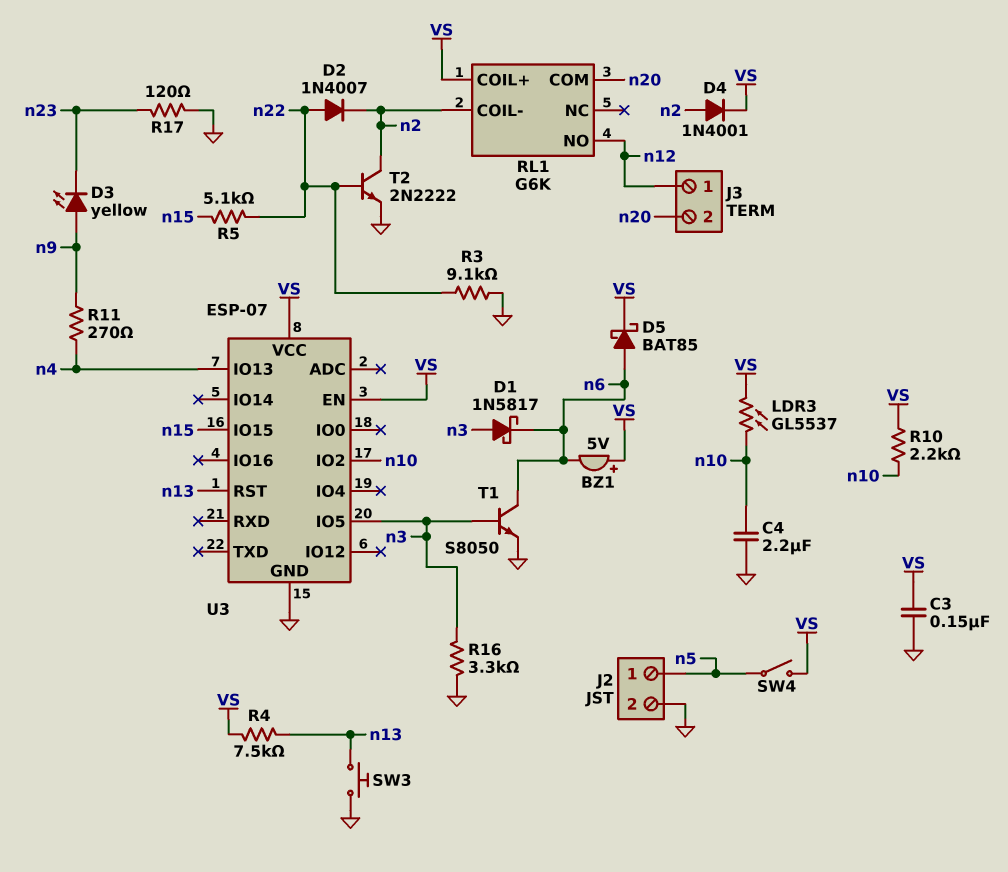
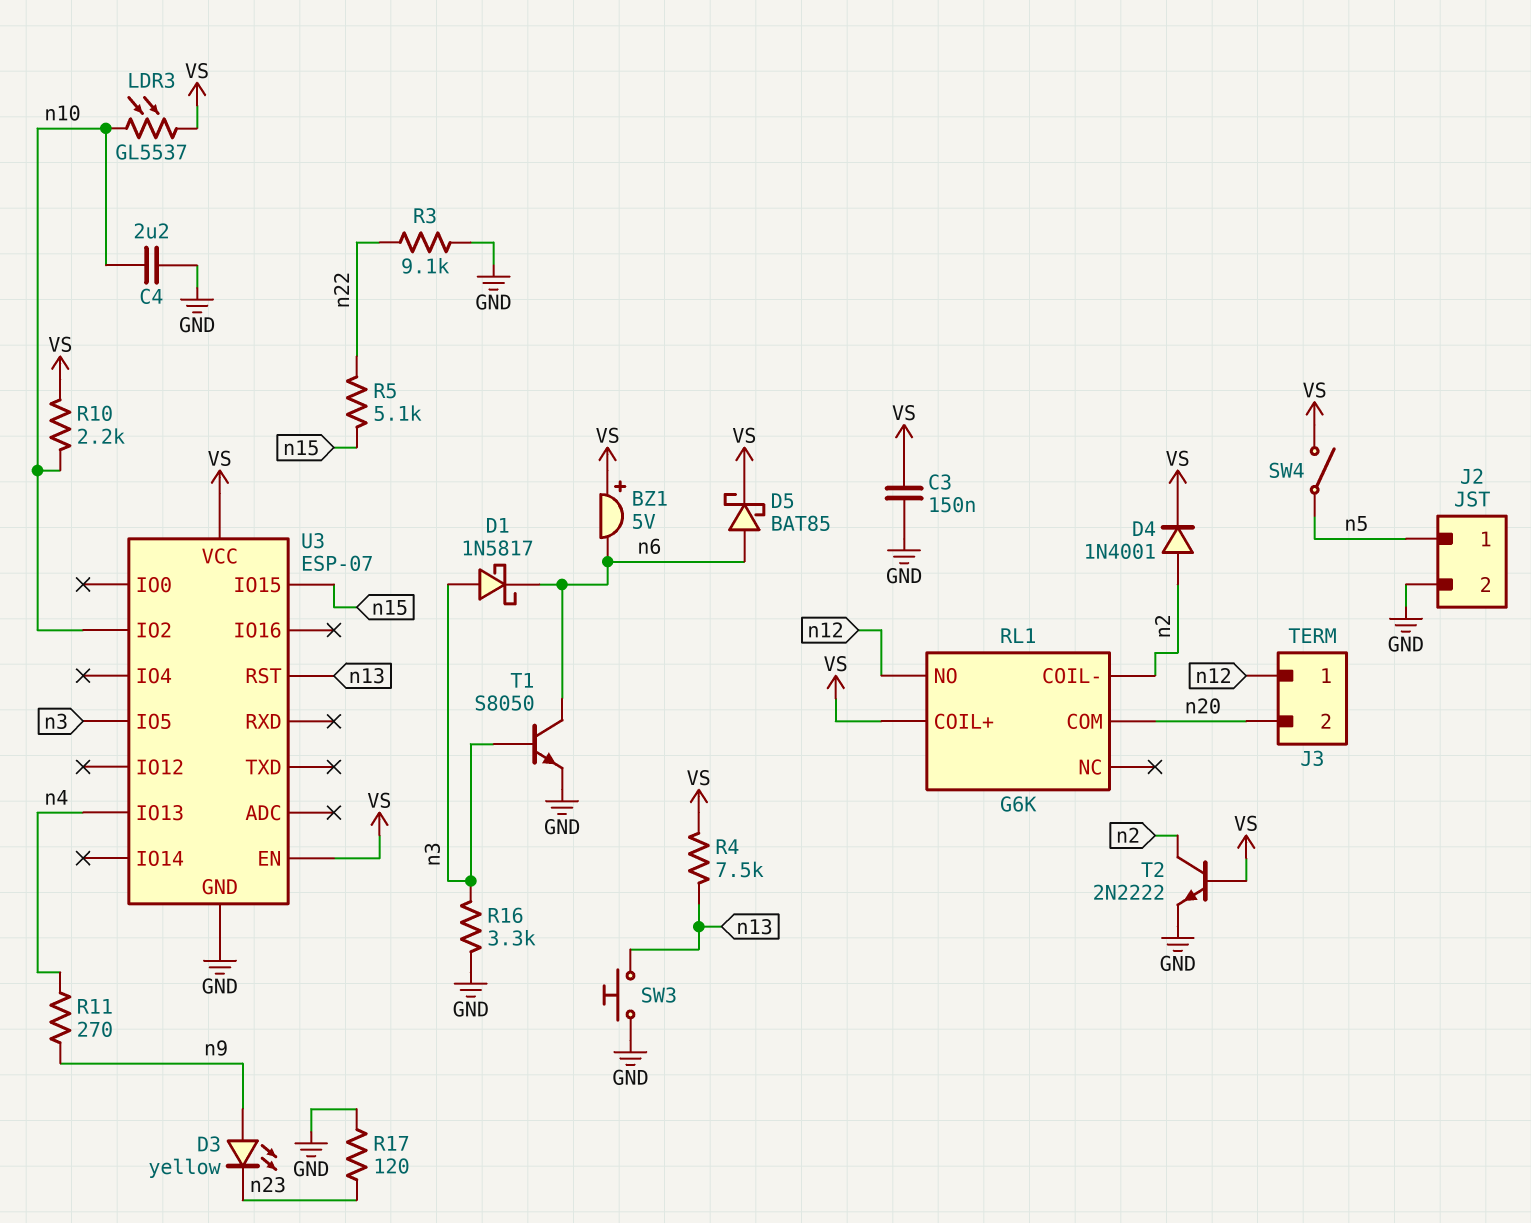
D2: diode 1N4007 (A n22, K n2) -> none
T2: NPN 2N2222 (B n22, C n2, E GND) -> NPN 2N2222 (B VS, C n2, E GND)

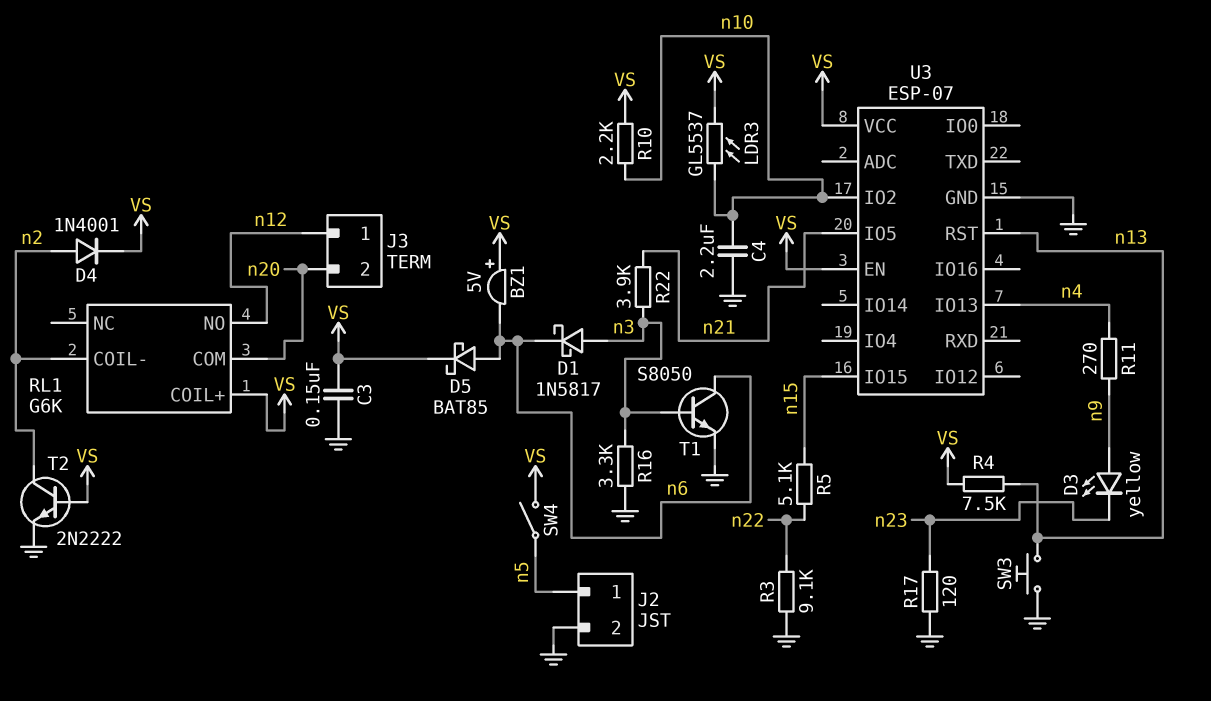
R22: none -> 3.9k (n3, n21)
U3 pin IO5: n3 -> n21

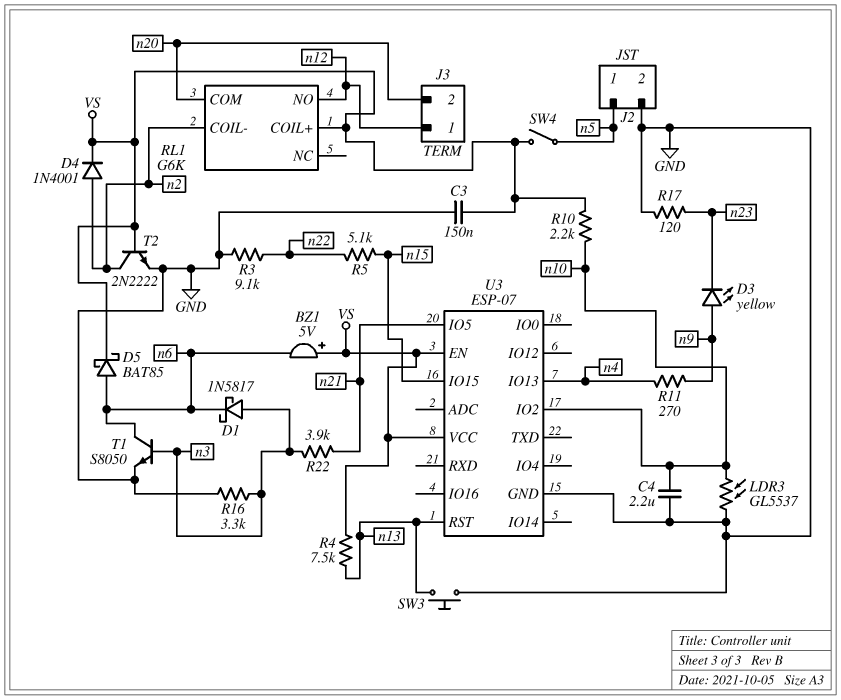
LDR3: GL5537 (VS, n10) -> GL5537 (GND, n10)

